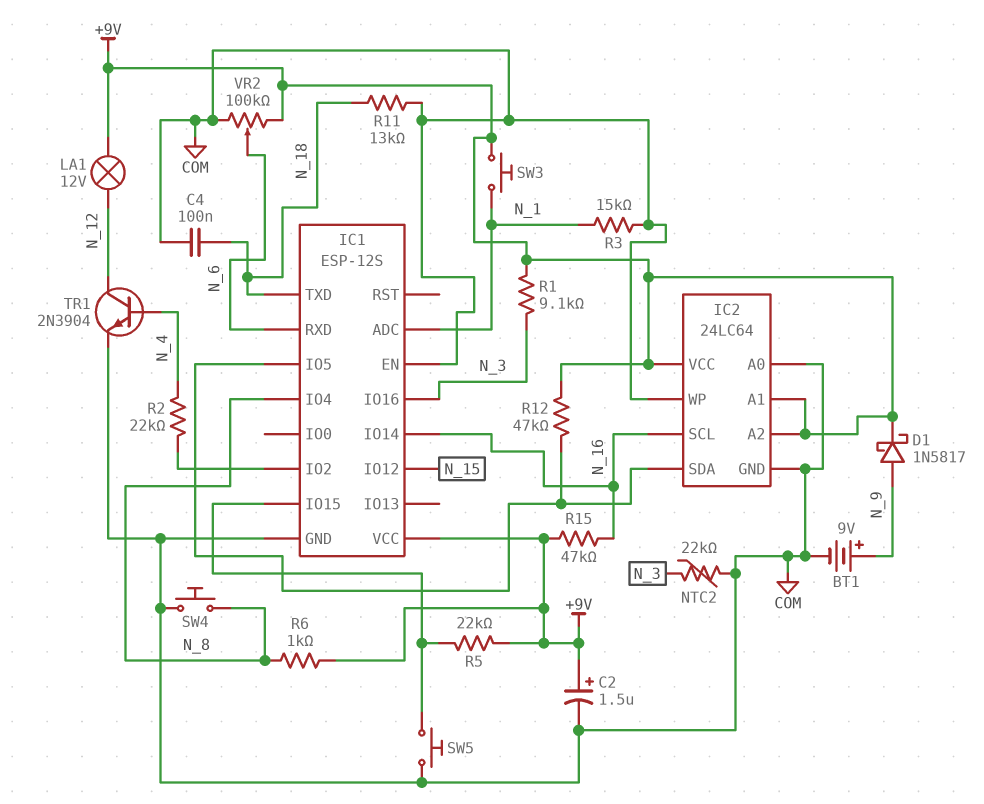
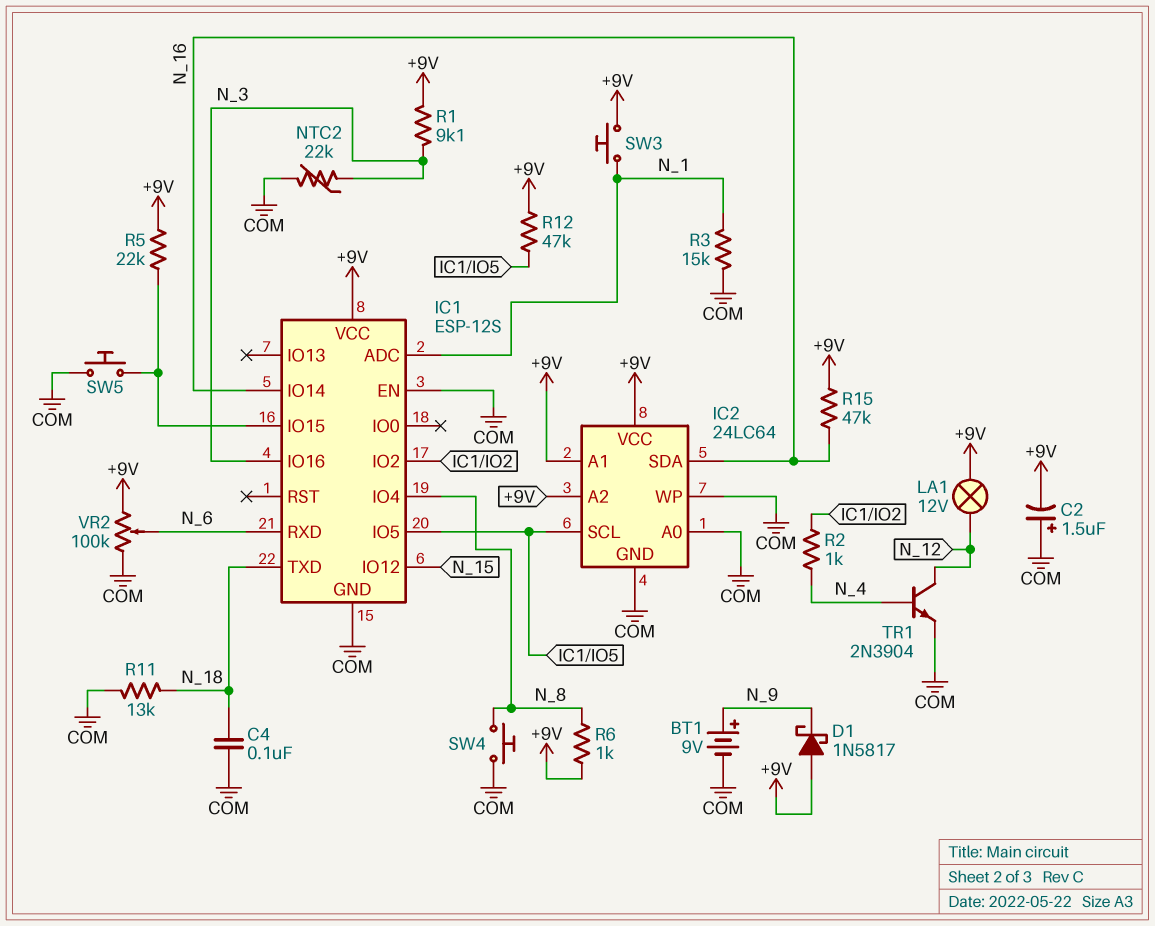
C2: 1.5uF (plus +9V, minus COM) -> 1.5uF (plus COM, minus +9V)
D1: schottky 1N5817 (A N_9, K +9V) -> schottky 1N5817 (A +9V, K N_9)
IC2 pin SCL: N_16 -> IC1/IO5
IC2 pin SDA: IC1/IO5 -> N_16
R2: 22k (IC1/IO2, N_4) -> 1k (IC1/IO2, N_4)

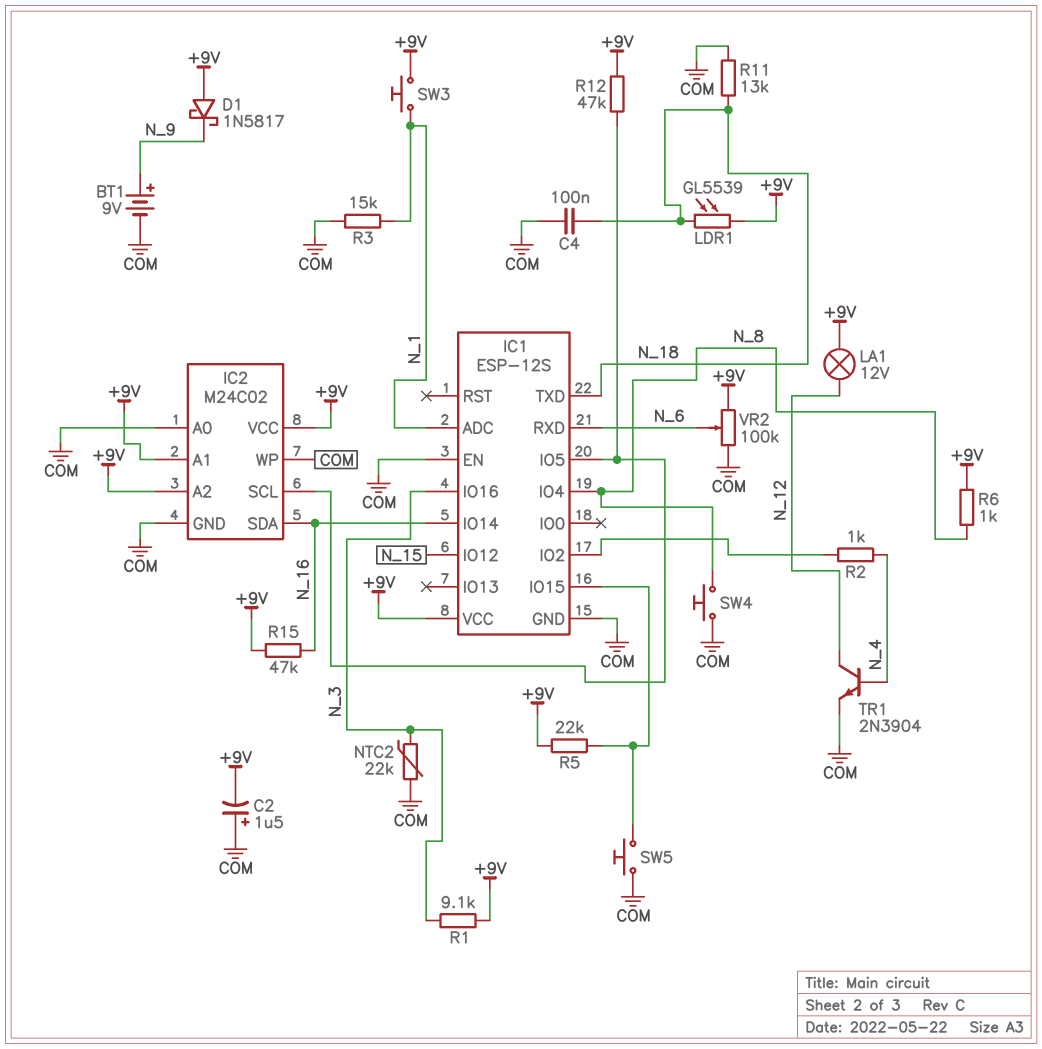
IC2: 24LC64 -> M24C02
LDR1: none -> GL5539 (+9V, N_18)

